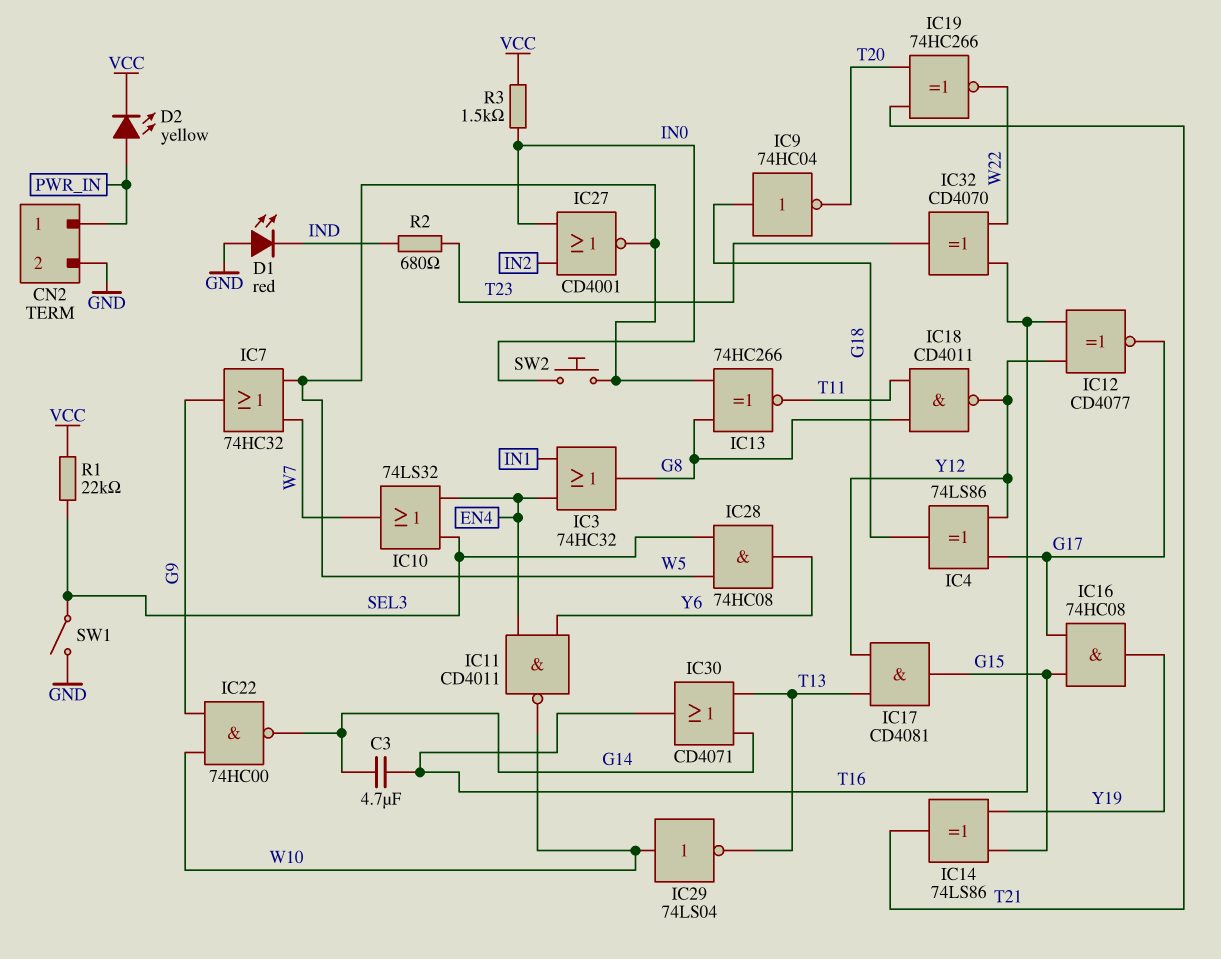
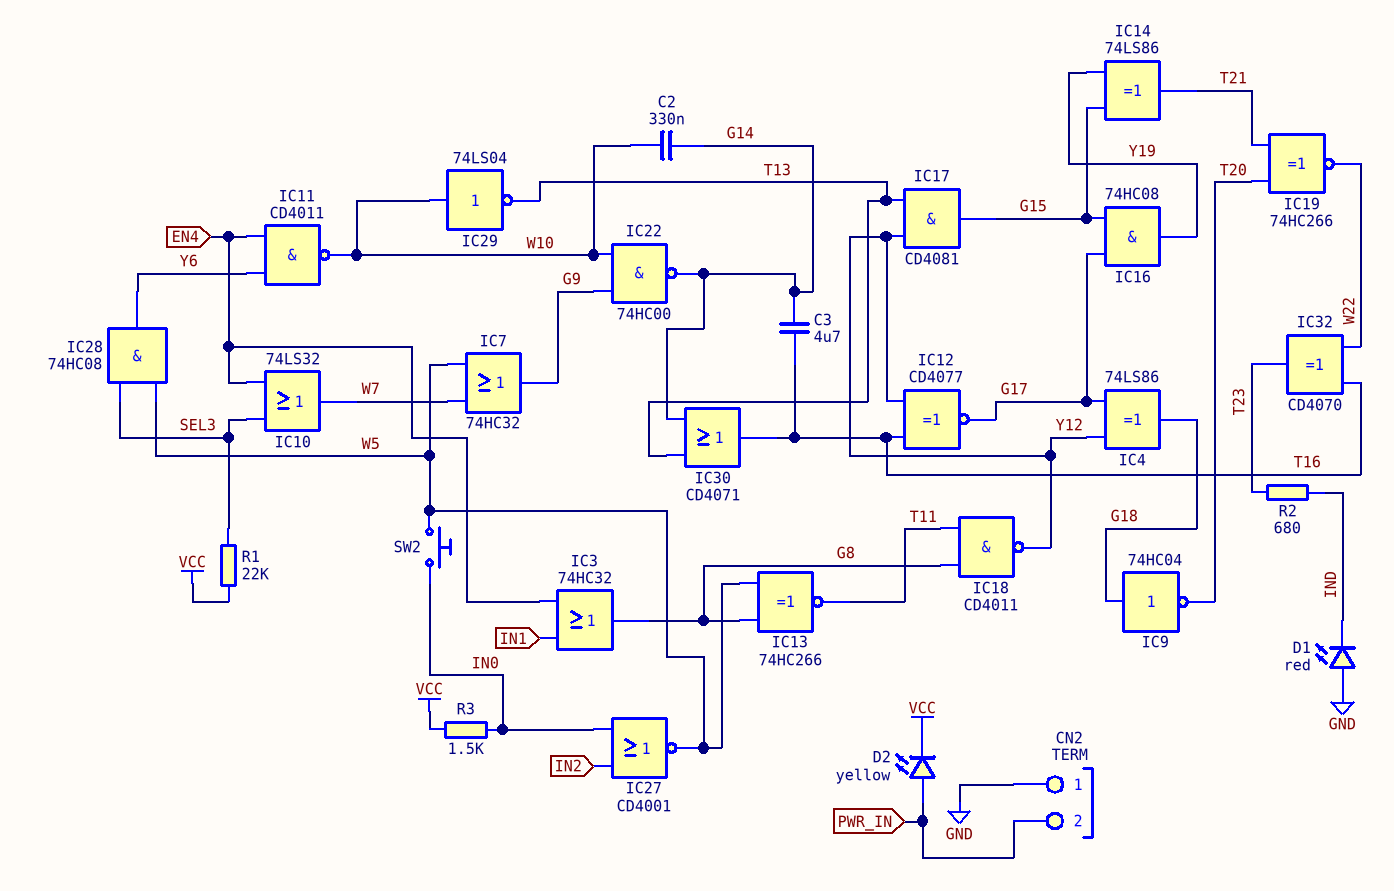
C2: none -> 330nF (G14, W10)
CN2 pin 1: PWR_IN -> GND
CN2 pin 2: GND -> PWR_IN
SW1: switch (GND, SEL3) -> none

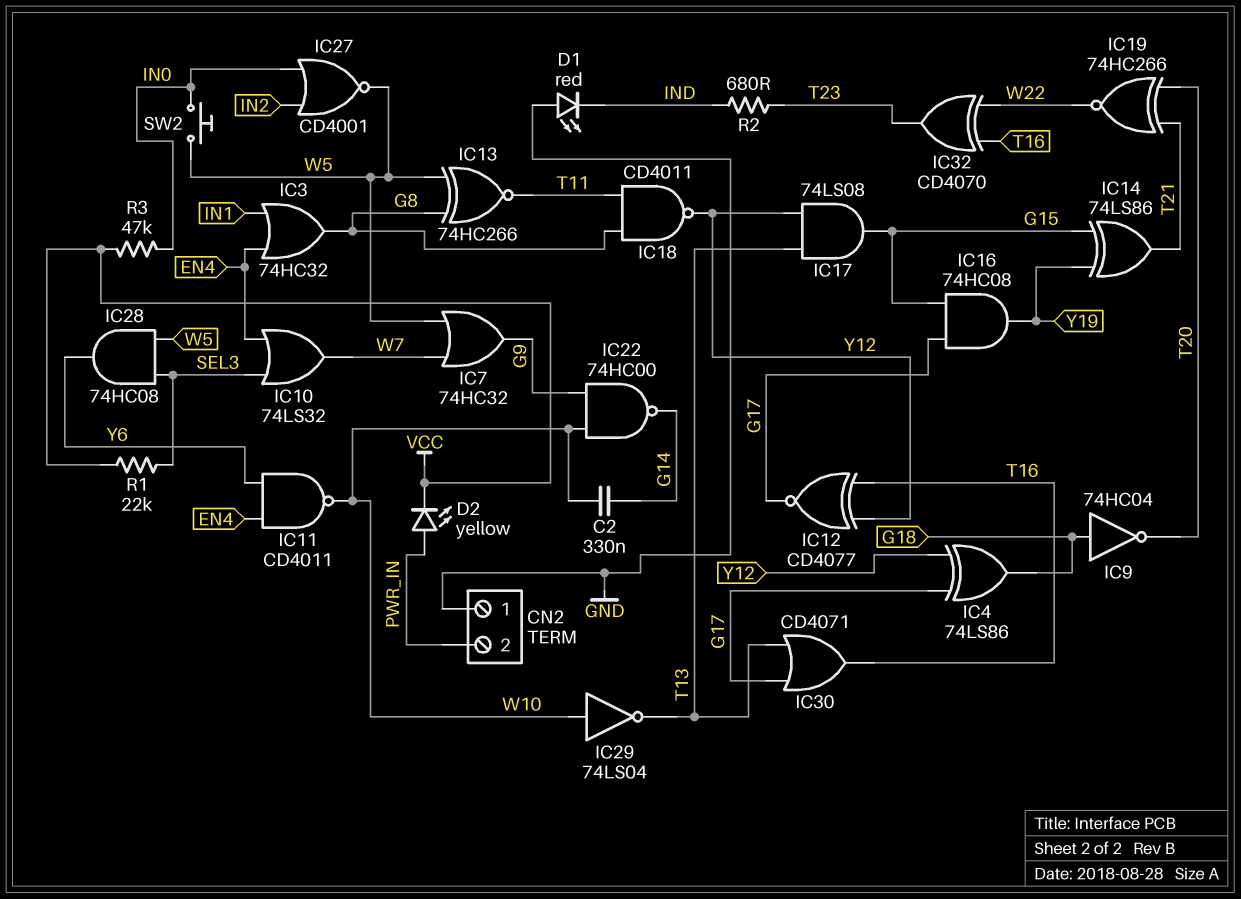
C3: 4.7uF (G14, T16) -> none
IC17: AND CD4081 (in T13, in Y12, out G15) -> AND 74LS08 (in T13, in Y12, out G15)
IC30: OR CD4071 (in G14, in T13, out T16) -> OR CD4071 (in G17, in T13, out T16)
R3: 1.5k (IN0, VCC) -> 47k (IN0, VCC)

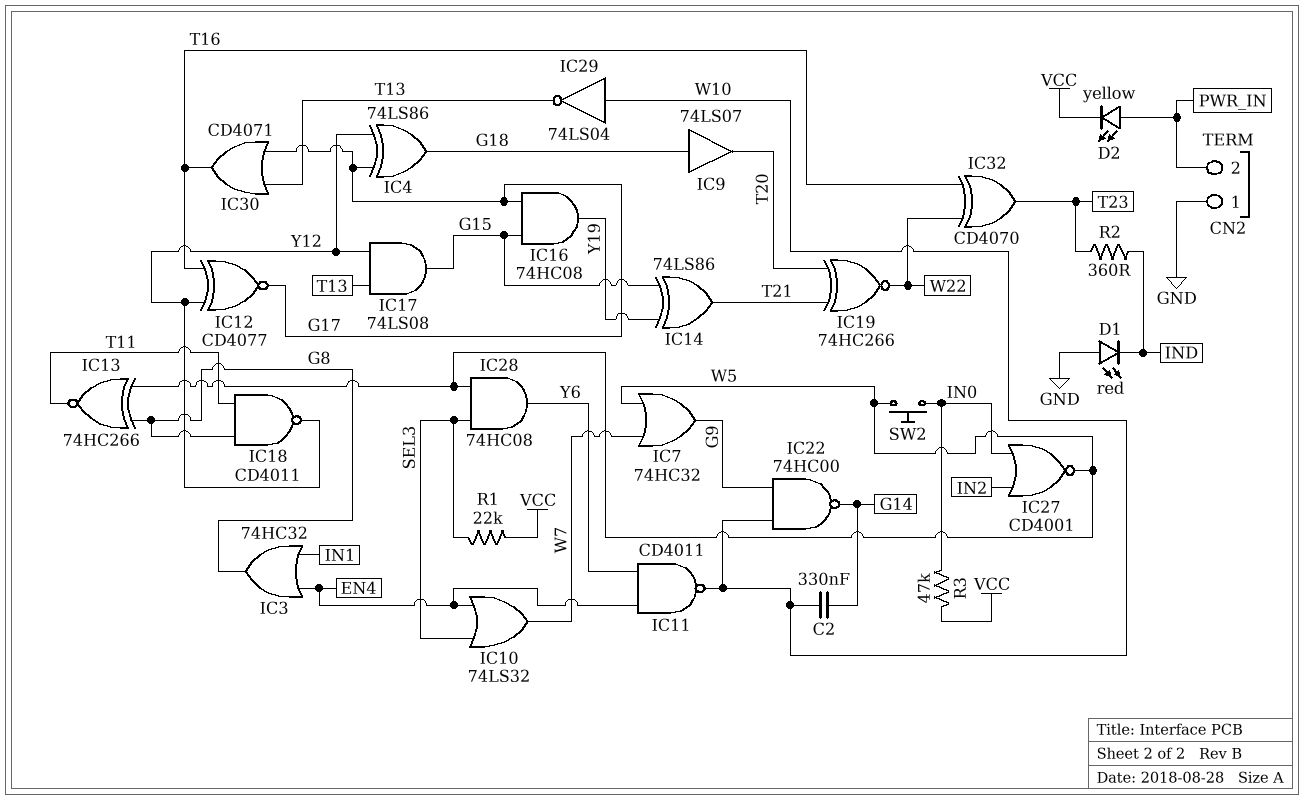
IC9: NOT 74HC04 (in G18, out T20) -> buffer 74LS07 (in G18, out T20)
R2: 680 (IND, T23) -> 360 (IND, T23)

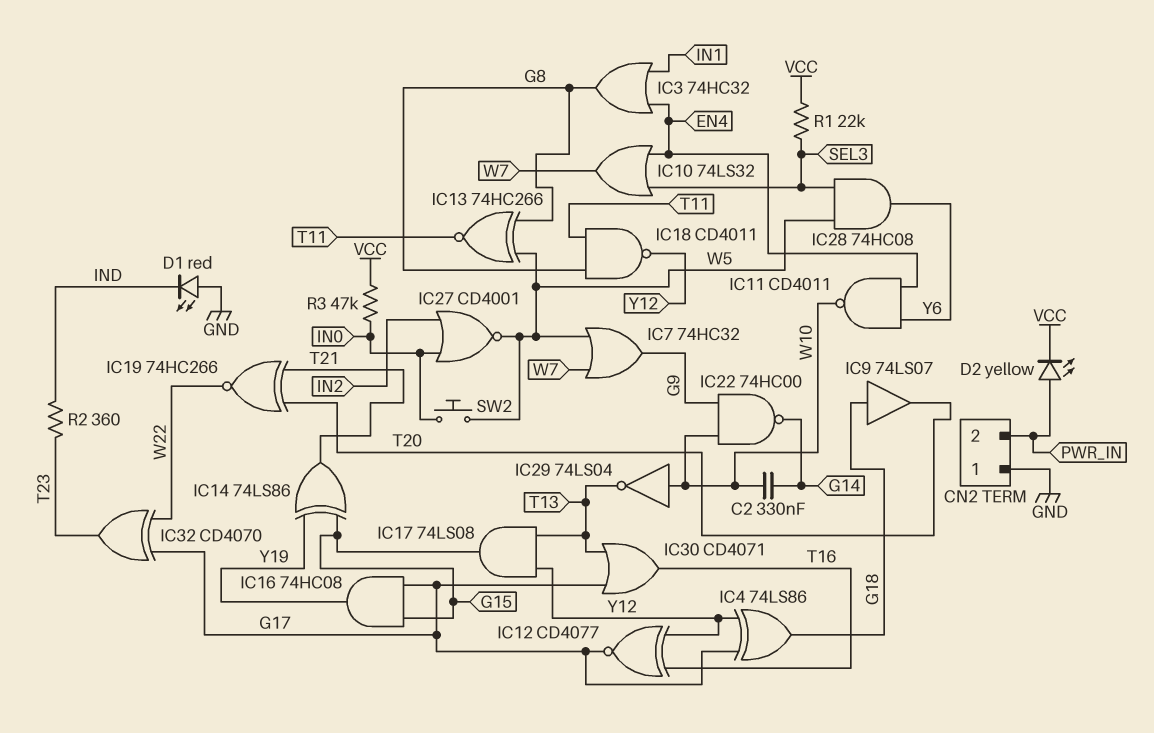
IC32: XOR CD4070 (in T16, in W22, out T23) -> XOR CD4070 (in G17, in W22, out T23)

